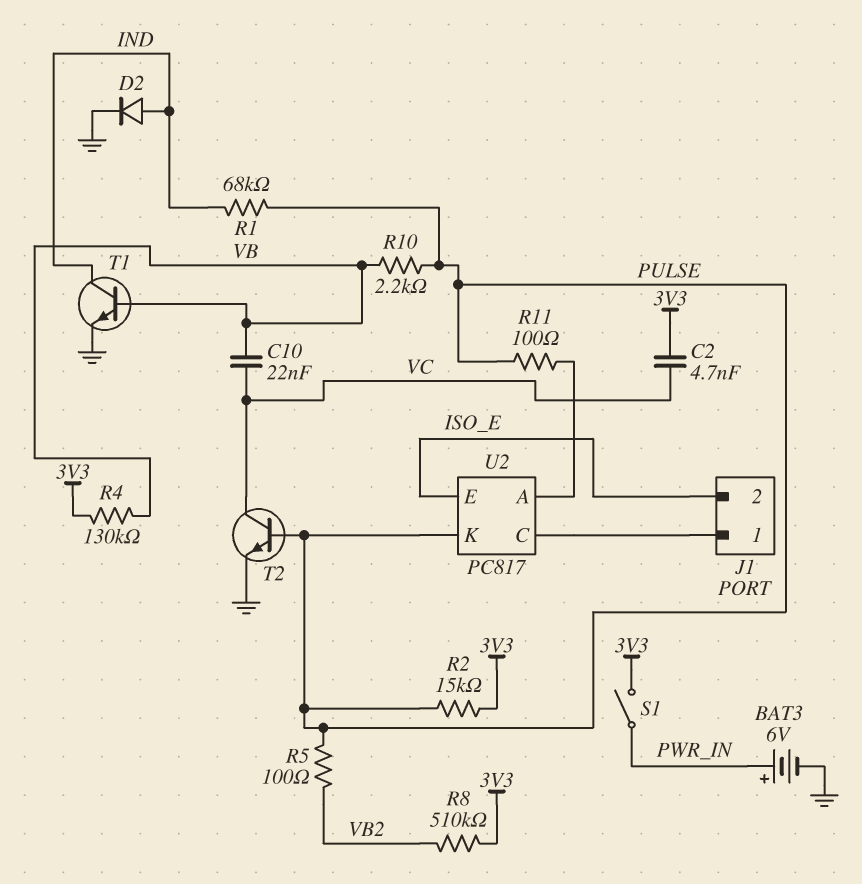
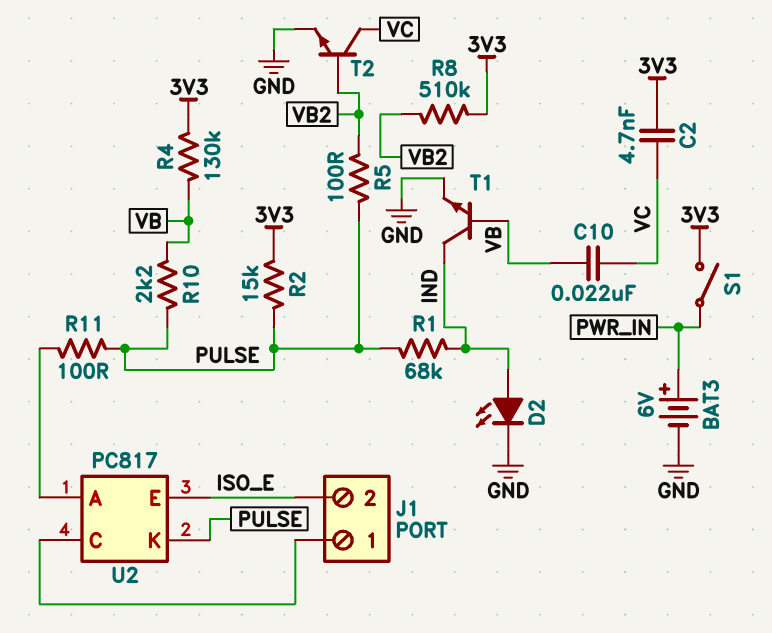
D2: diode (A IND, K GND) -> LED (A IND, K GND)
T2: NPN (B PULSE, C VC, E GND) -> NPN (B VB2, C VC, E GND)

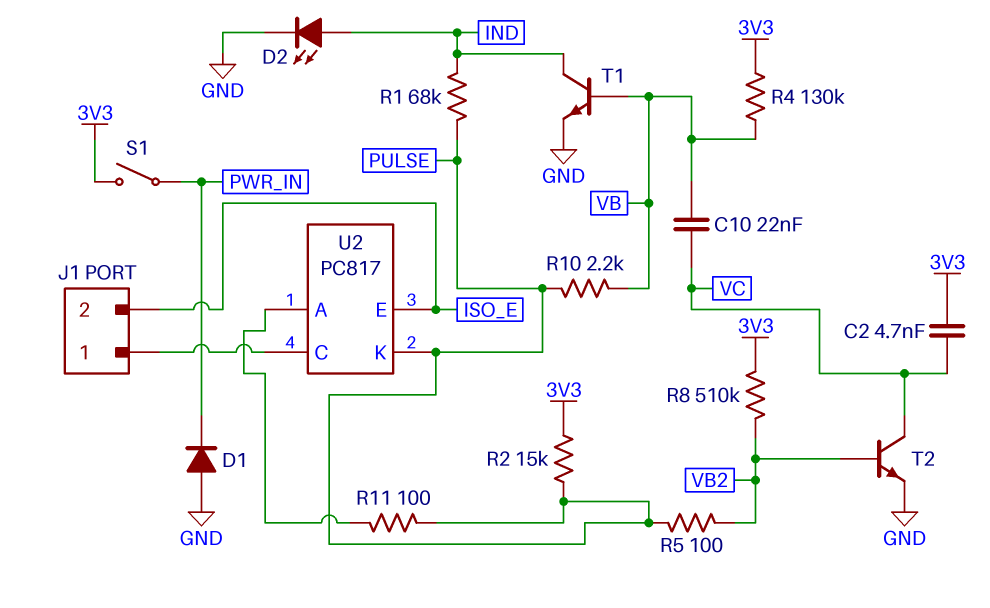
BAT3: 6V (plus PWR_IN, minus GND) -> none
D1: none -> diode (A GND, K PWR_IN)

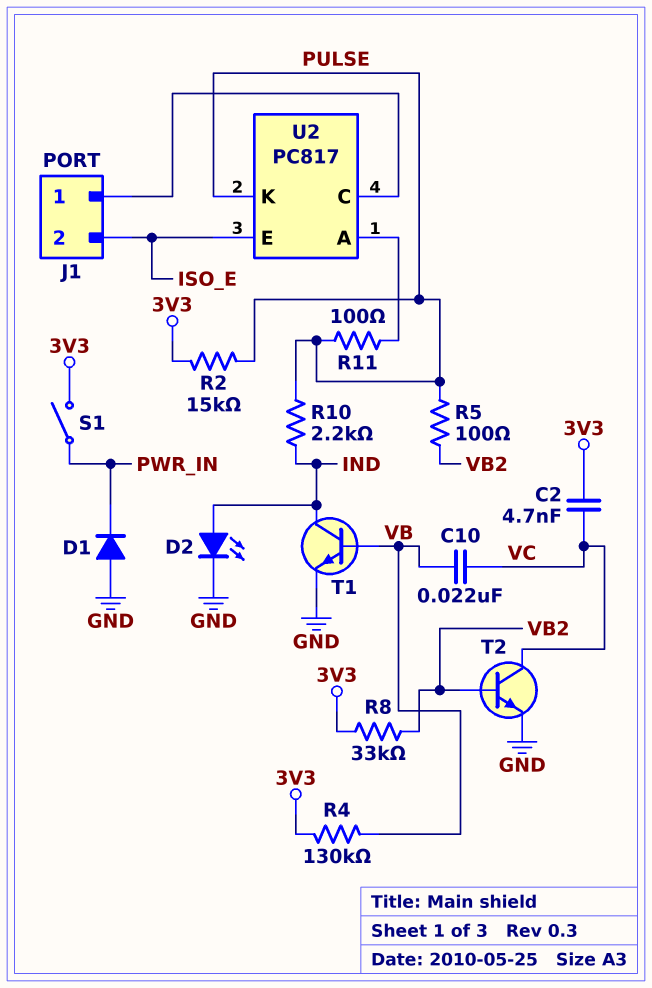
R1: 68k (IND, PULSE) -> none
R8: 510k (3V3, VB2) -> 33k (3V3, VB2)
R10: 2.2k (PULSE, VB) -> 2.2k (IND, PULSE)

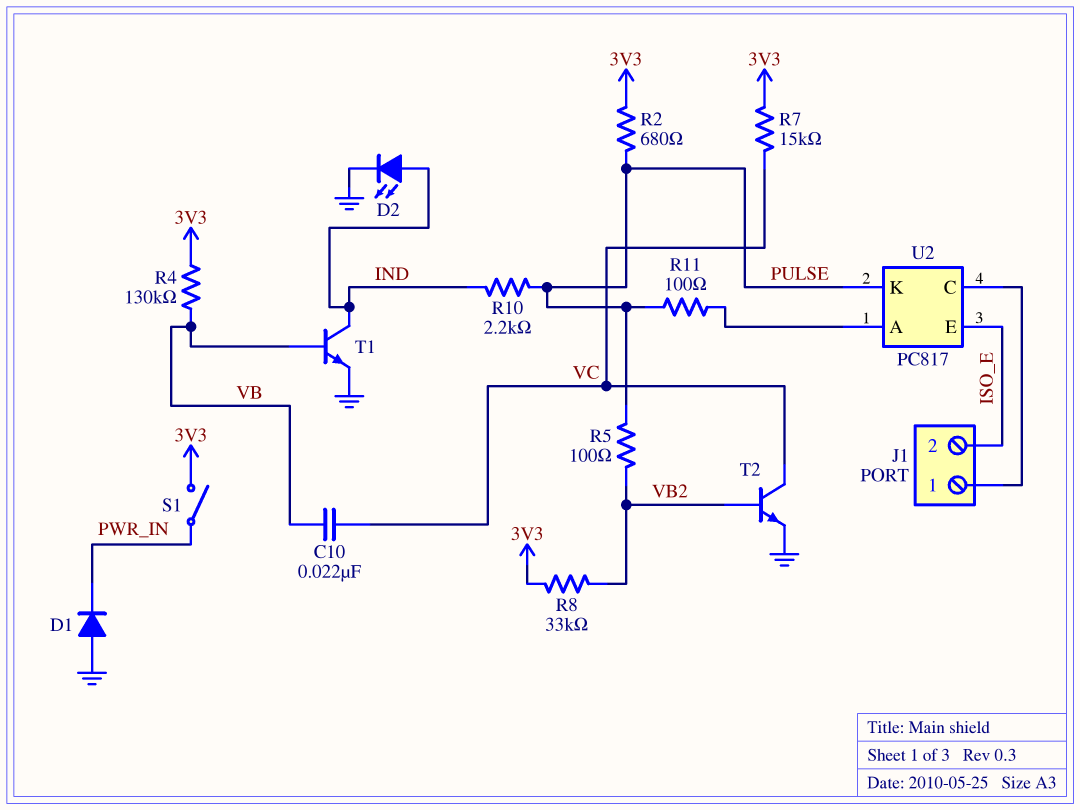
C2: 4.7nF (3V3, VC) -> none
R2: 15k (3V3, PULSE) -> 680 (3V3, PULSE)
R7: none -> 15k (3V3, VC)

